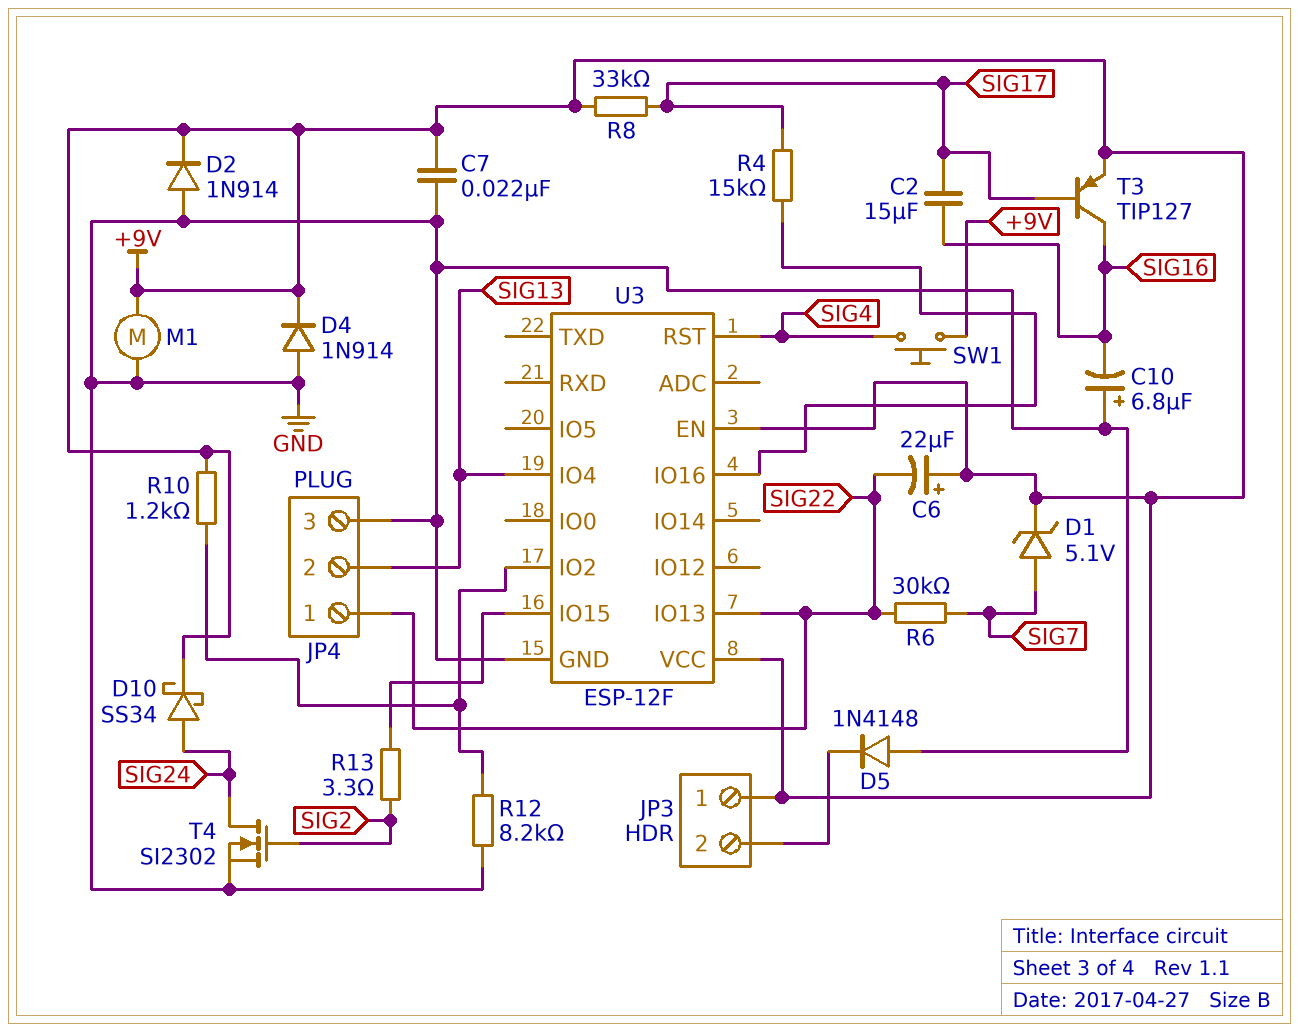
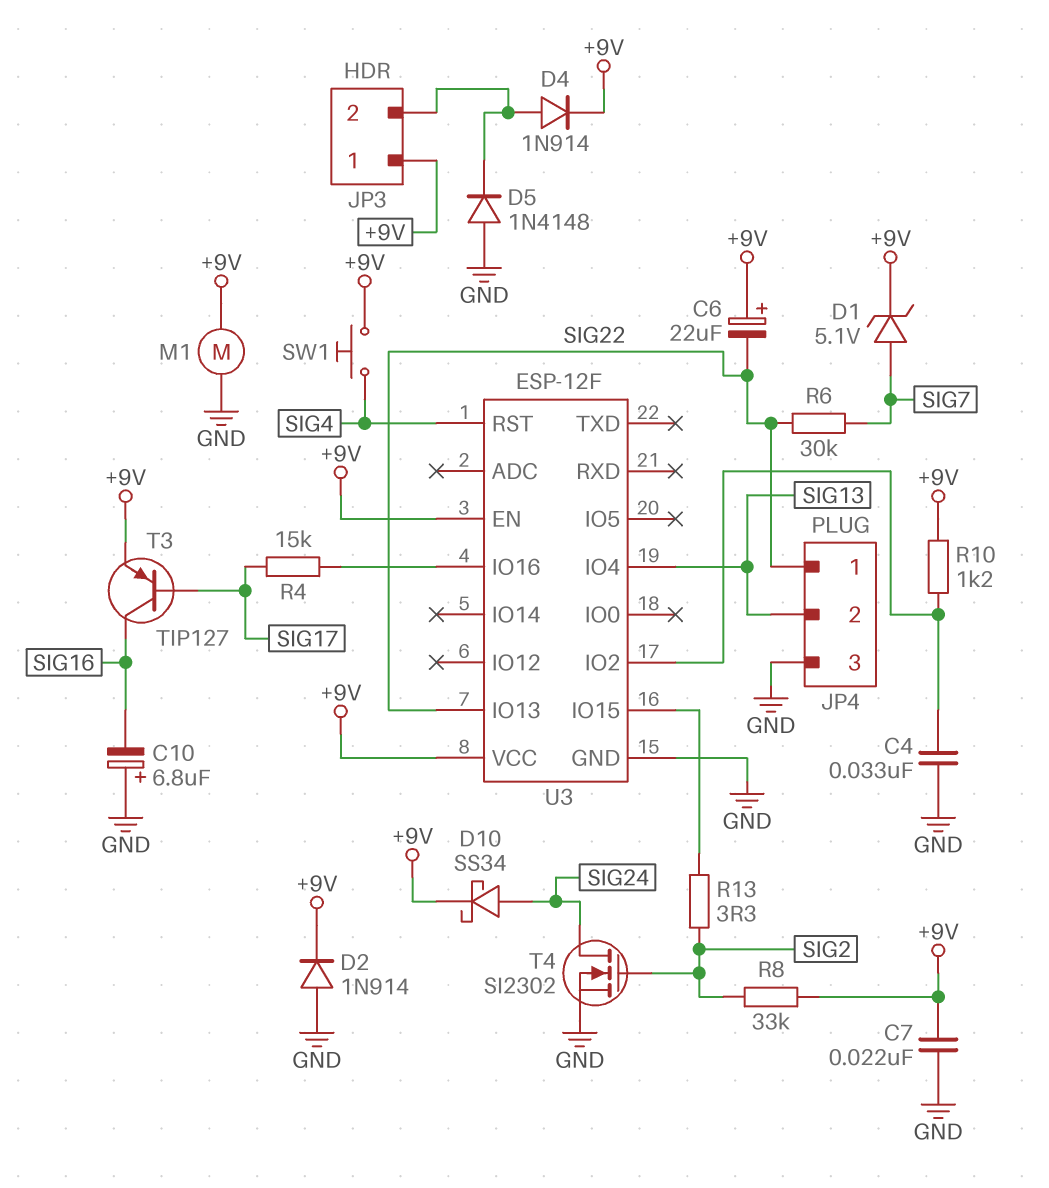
C2: 15uF (SIG16, SIG17) -> none
C4: none -> 33nF (GND, U3/IO2)
D4: diode 1N914 (A GND, K +9V) -> diode 1N914 (A JP3/2, K +9V)
R8: 33k (+9V, SIG17) -> 33k (+9V, SIG2)
R12: 8.2k (GND, U3/IO2) -> none

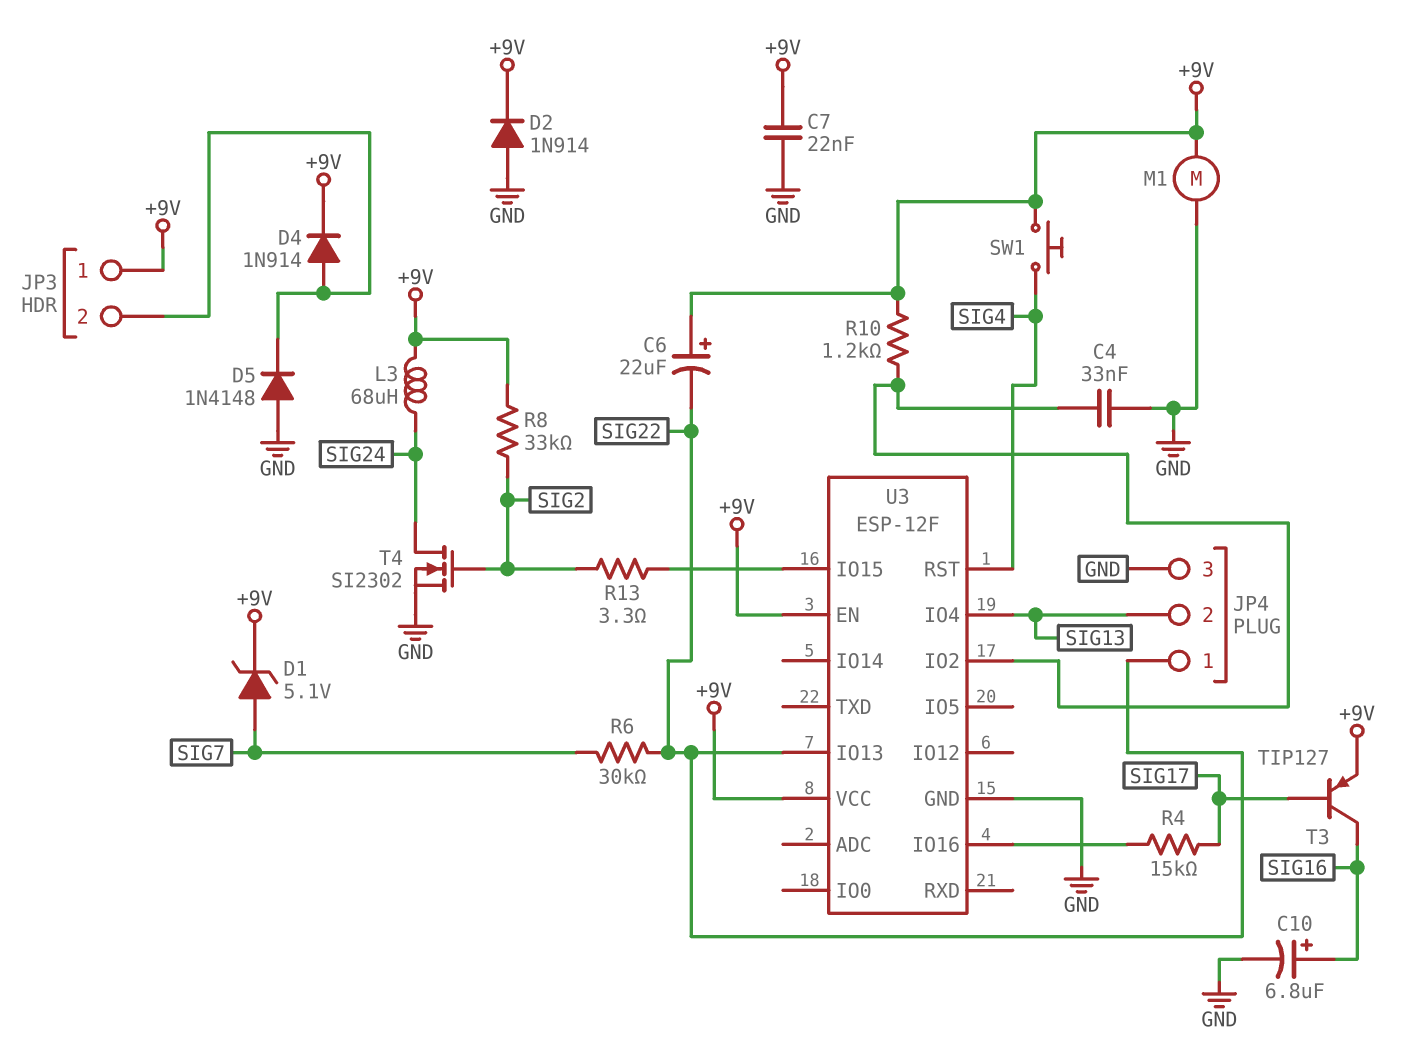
C10: 6.8uF (plus GND, minus SIG16) -> 6.8uF (plus SIG16, minus GND)
D10: schottky SS34 (A SIG24, K +9V) -> none
L3: none -> 68uH (+9V, SIG24)

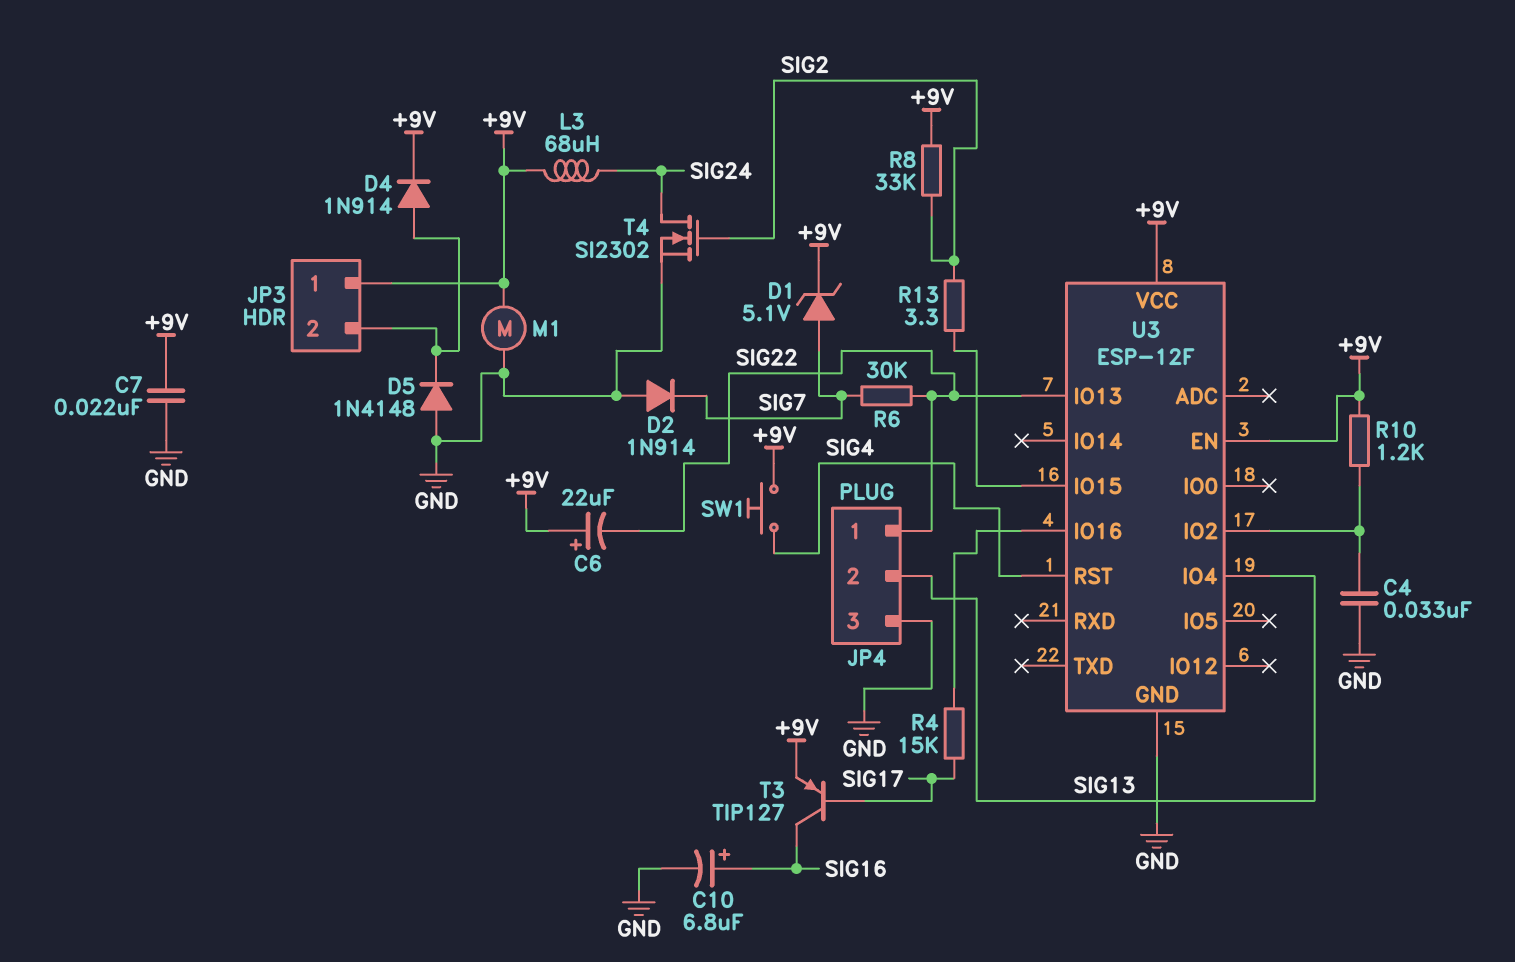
D2: diode 1N914 (A GND, K +9V) -> diode 1N914 (A GND, K SIG7)

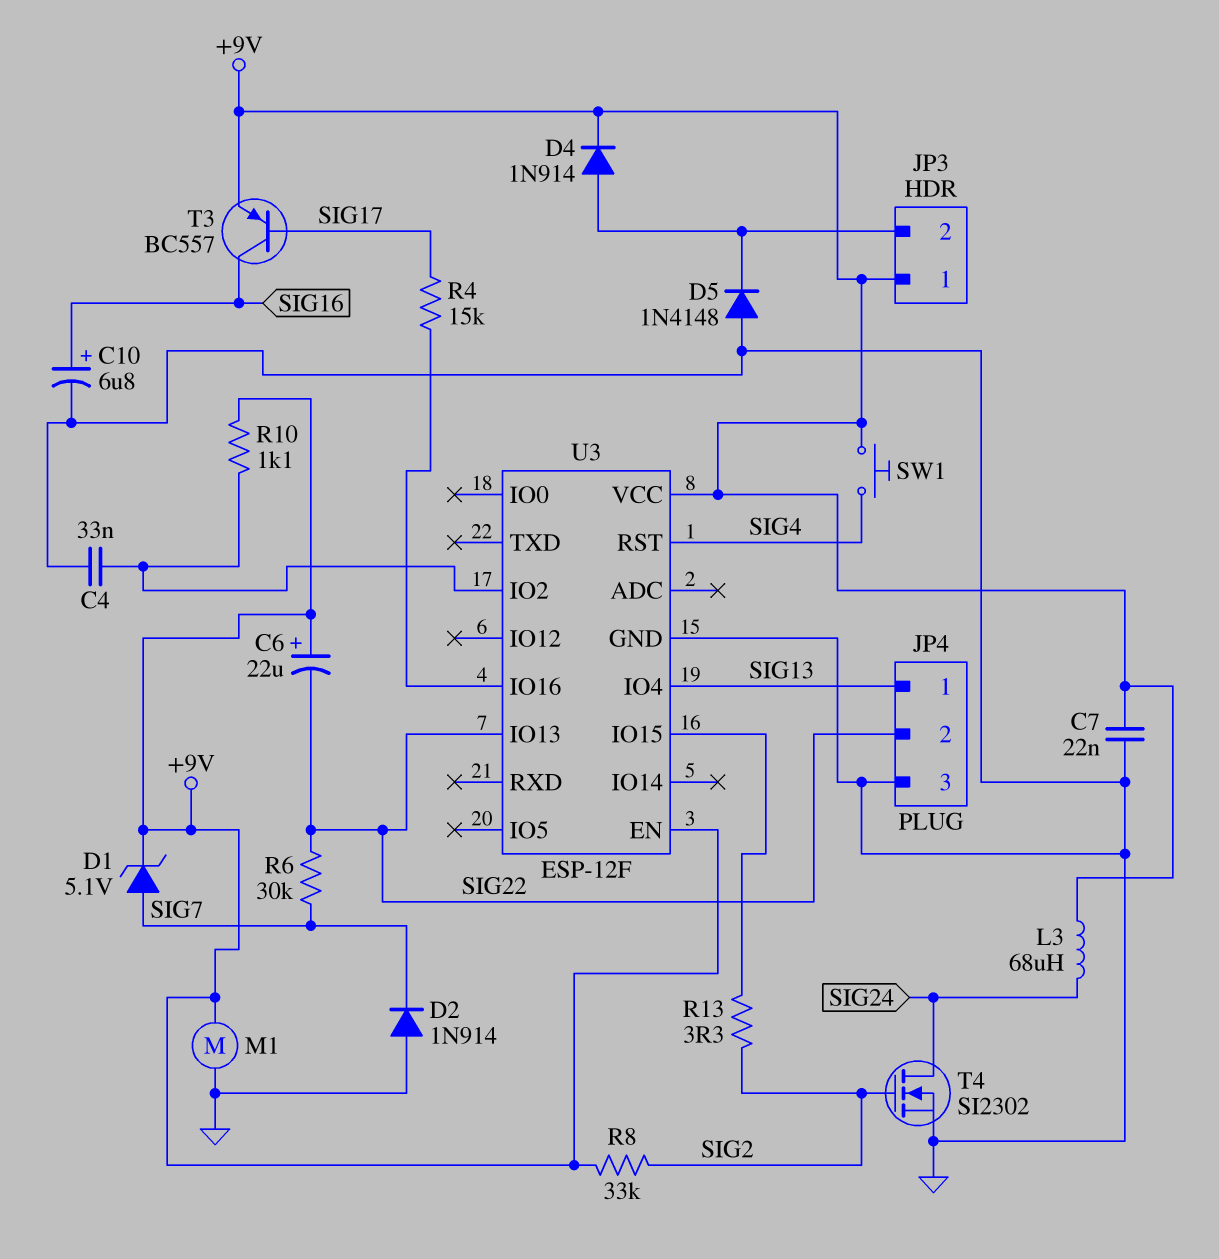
JP4 pin 1: SIG22 -> SIG13
JP4 pin 2: SIG13 -> SIG22
R10: 1.2k (+9V, U3/IO2) -> 1.1k (+9V, U3/IO2)
T3: PNP TIP127 (B SIG17, C SIG16, E +9V) -> PNP BC557 (B SIG17, C SIG16, E +9V)

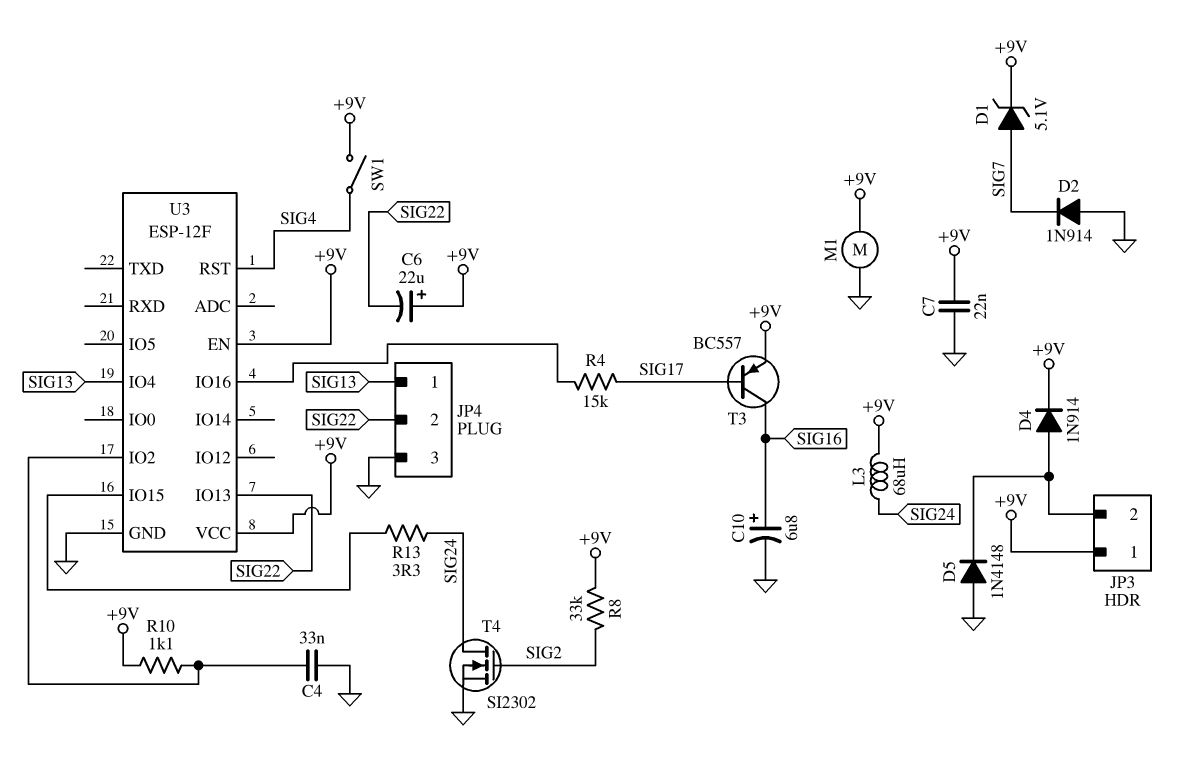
R6: 30k (SIG7, SIG22) -> none
R13: 3.3 (SIG2, U3/IO15) -> 3.3 (SIG24, U3/IO15)
SW1: button (+9V, SIG4) -> switch (+9V, SIG4)

